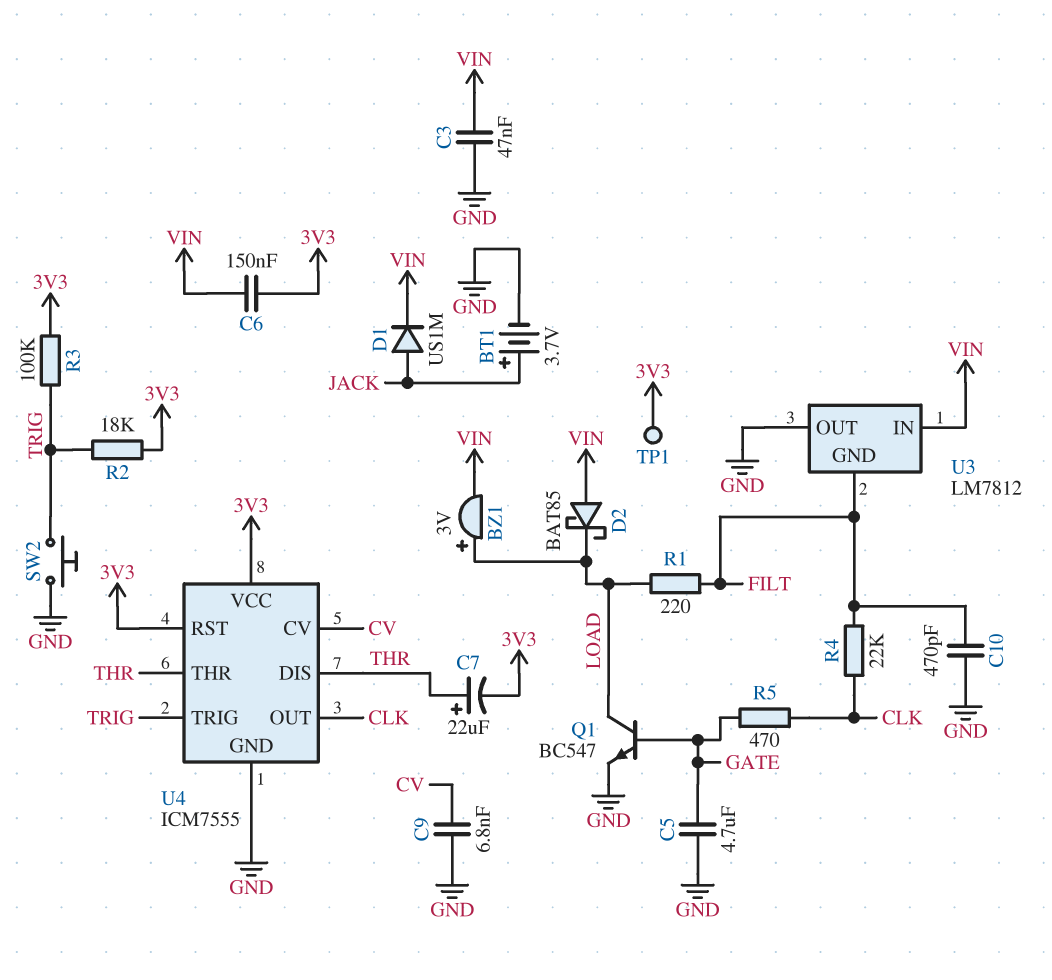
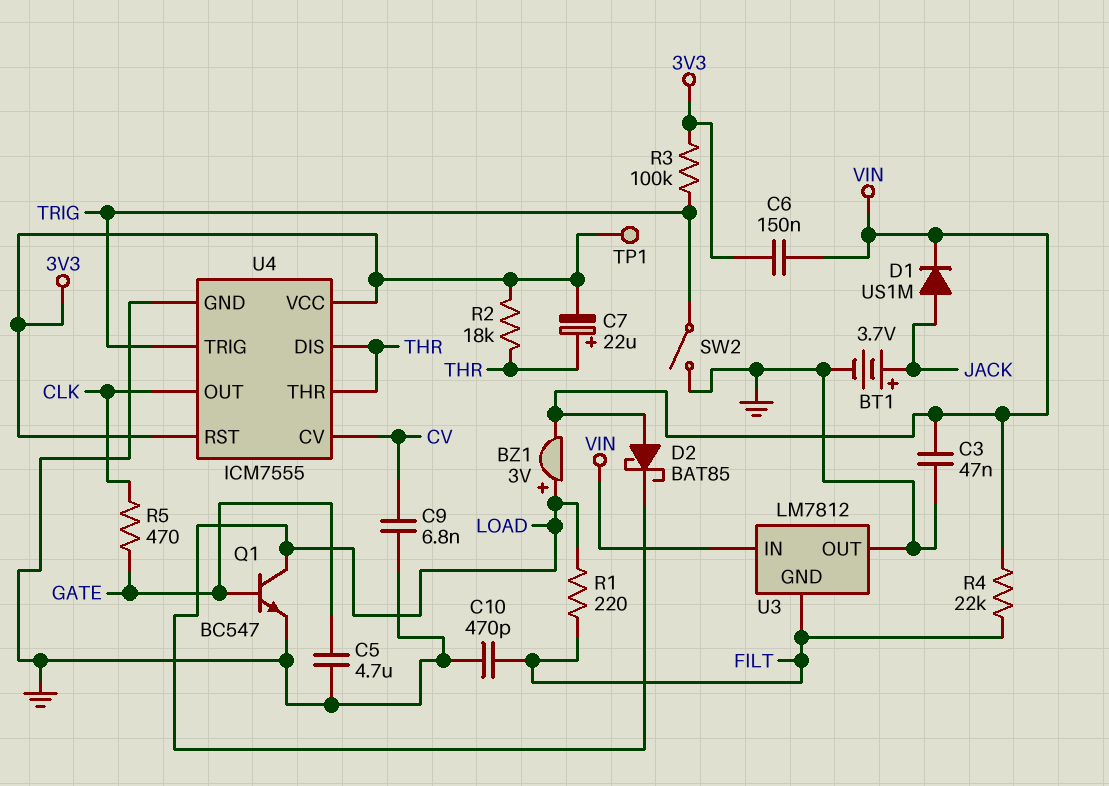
R2: 18k (3V3, TRIG) -> 18k (3V3, THR)
R4: 22k (CLK, FILT) -> 22k (FILT, VIN)
SW2: button (GND, TRIG) -> switch (GND, TRIG)

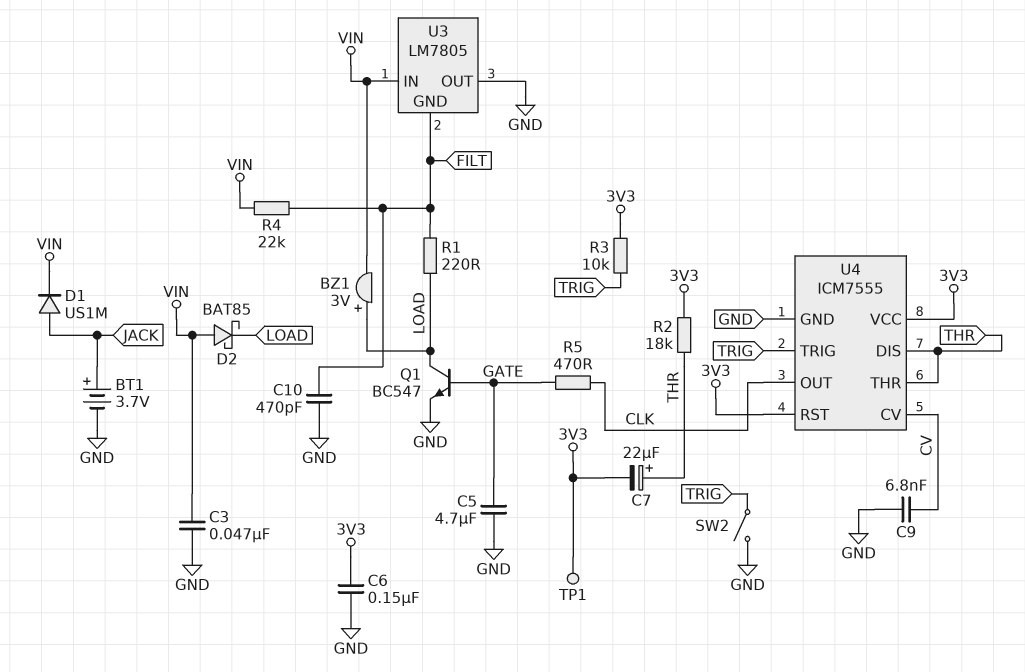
C6: 150nF (3V3, VIN) -> 150nF (3V3, GND)
R3: 100k (3V3, TRIG) -> 10k (3V3, TRIG)
U3: LM7812 -> LM7805

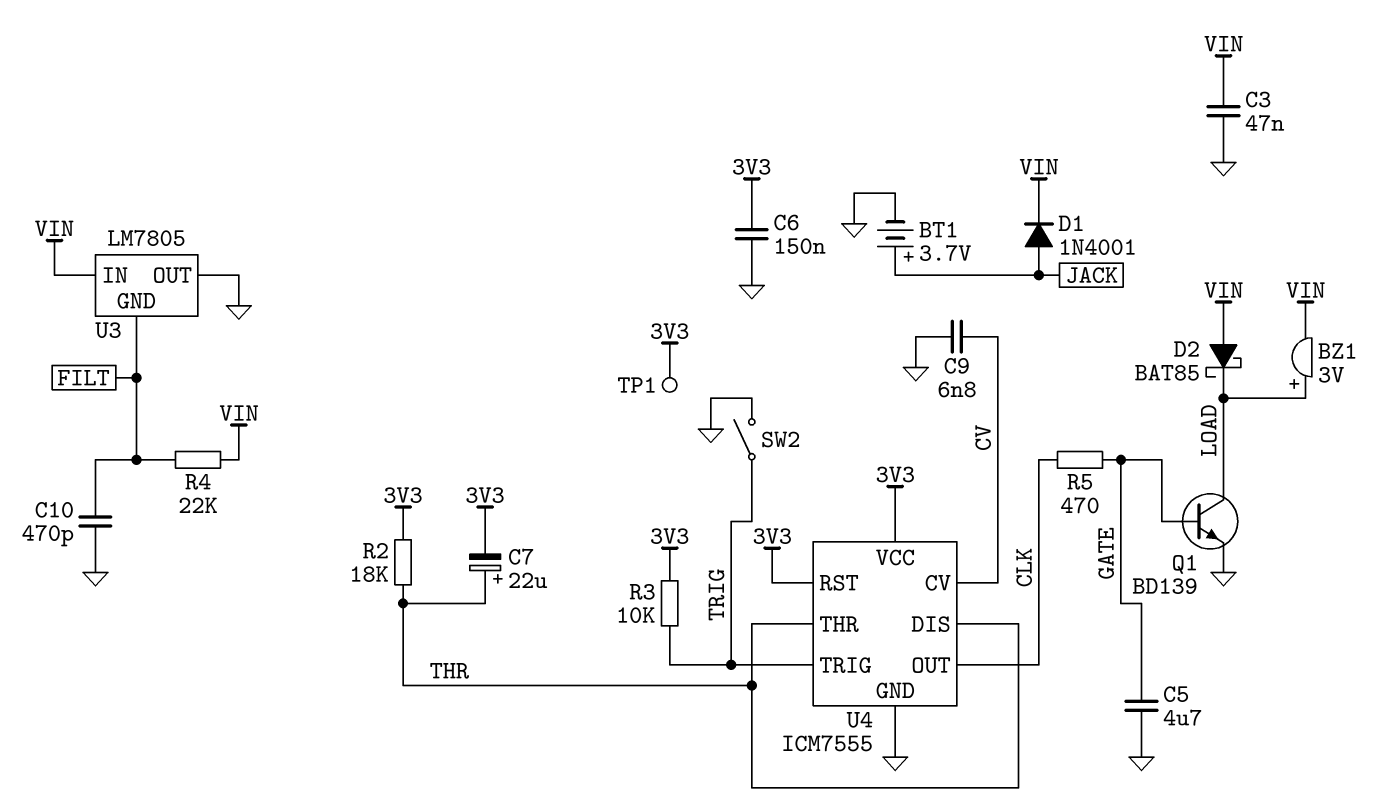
D1: diode US1M (A JACK, K VIN) -> diode 1N4001 (A JACK, K VIN)
Q1: NPN BC547 (B GATE, C LOAD, E GND) -> NPN BD139 (B GATE, C LOAD, E GND)
R1: 220 (FILT, LOAD) -> none

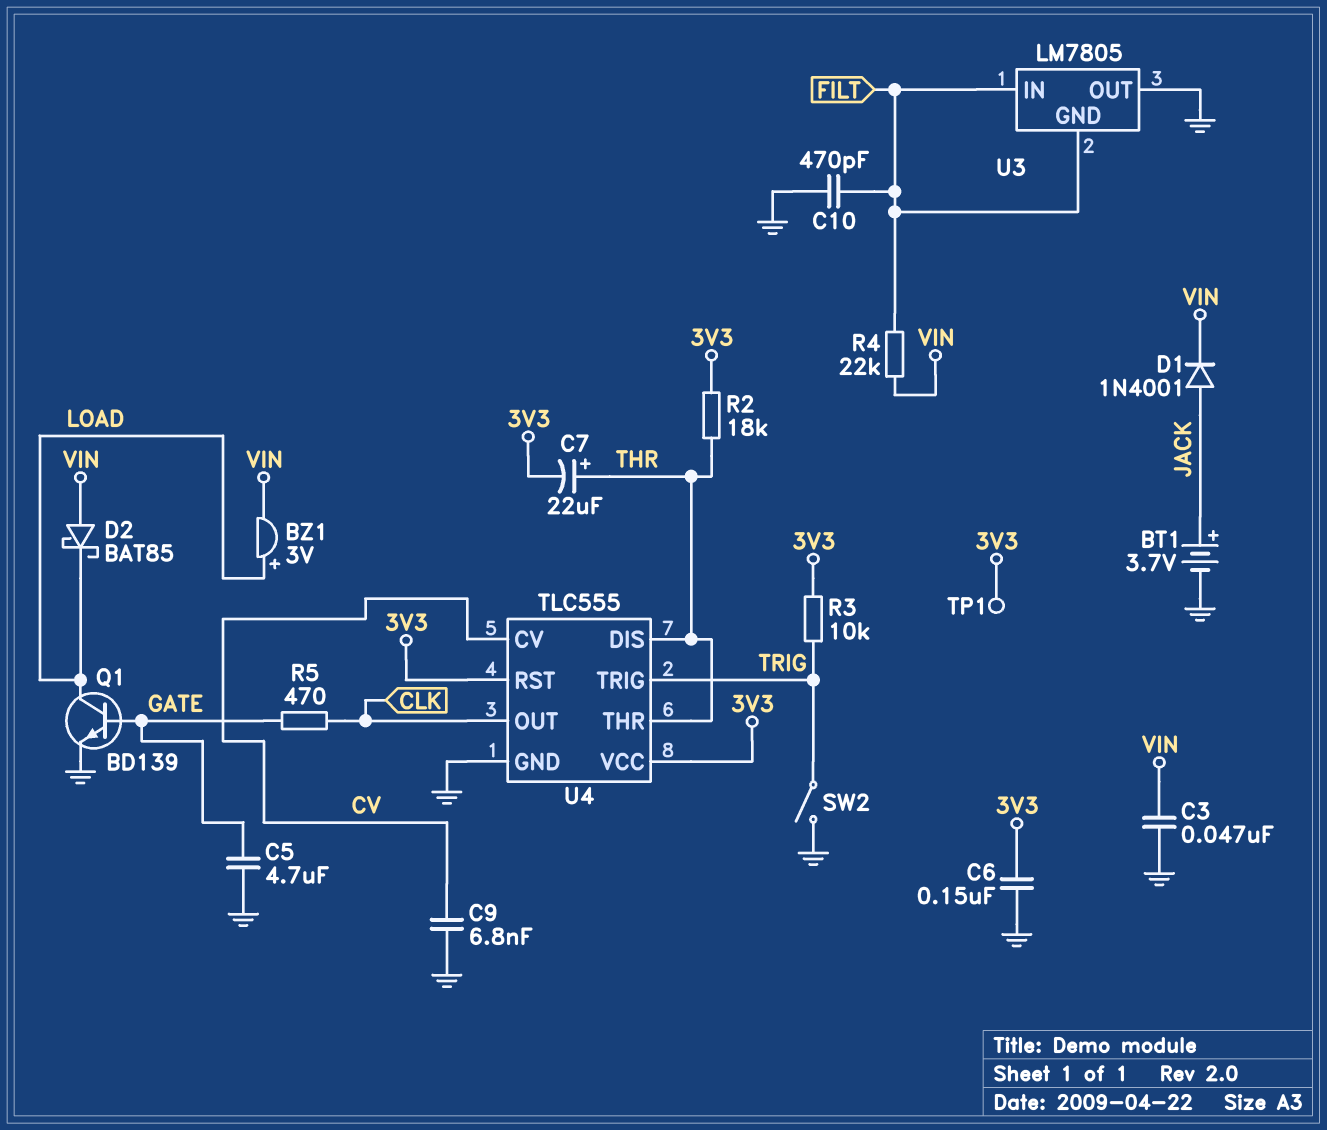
U3 pin IN: VIN -> FILT
U4: ICM7555 -> TLC555

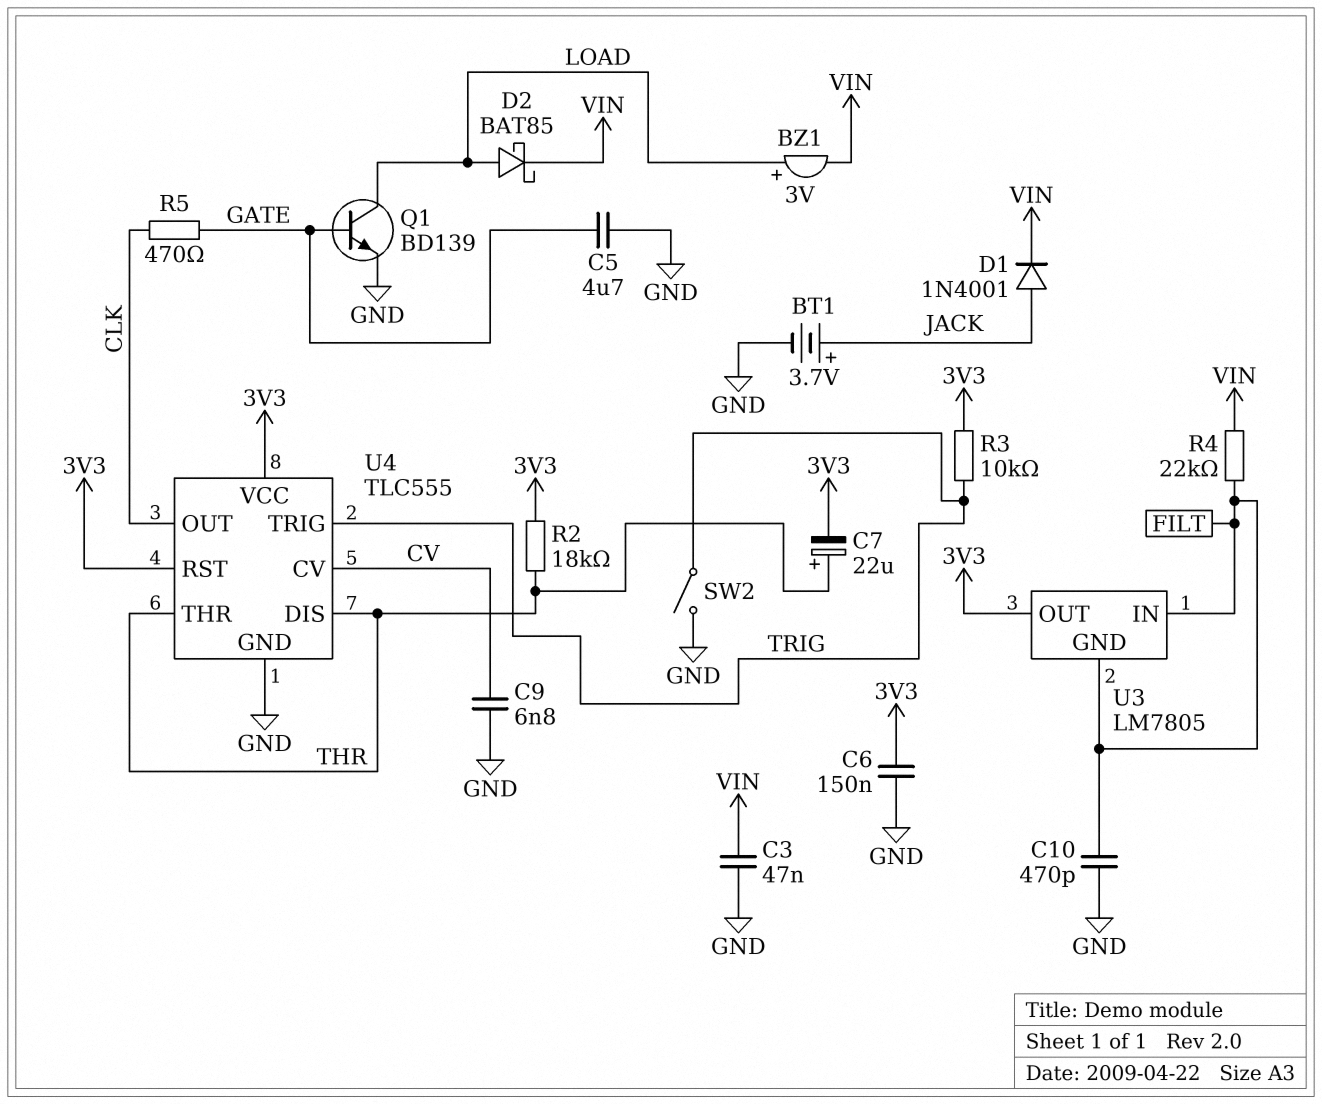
D2: schottky BAT85 (A VIN, K LOAD) -> schottky BAT85 (A LOAD, K VIN)
TP1: test point (3V3) -> none
U3 pin OUT: GND -> 3V3

